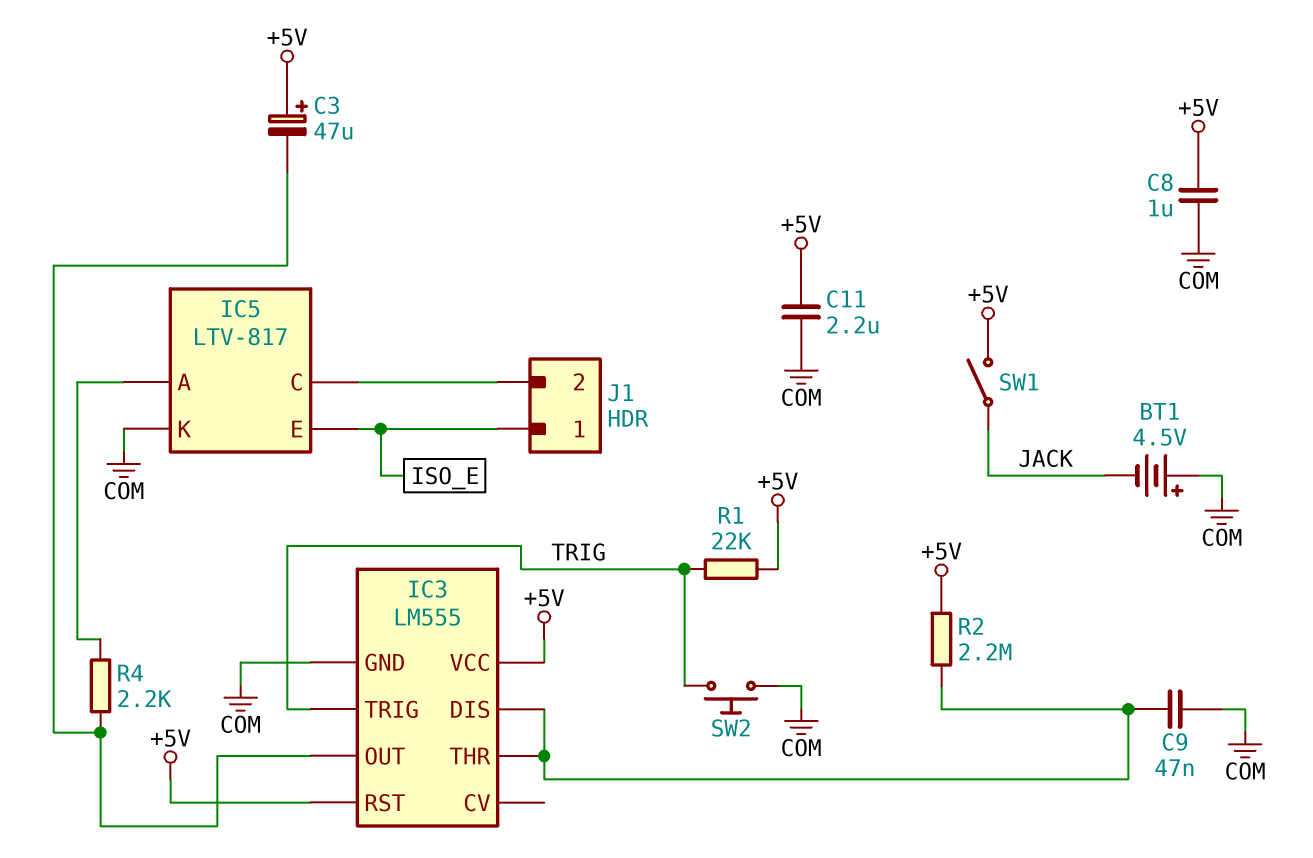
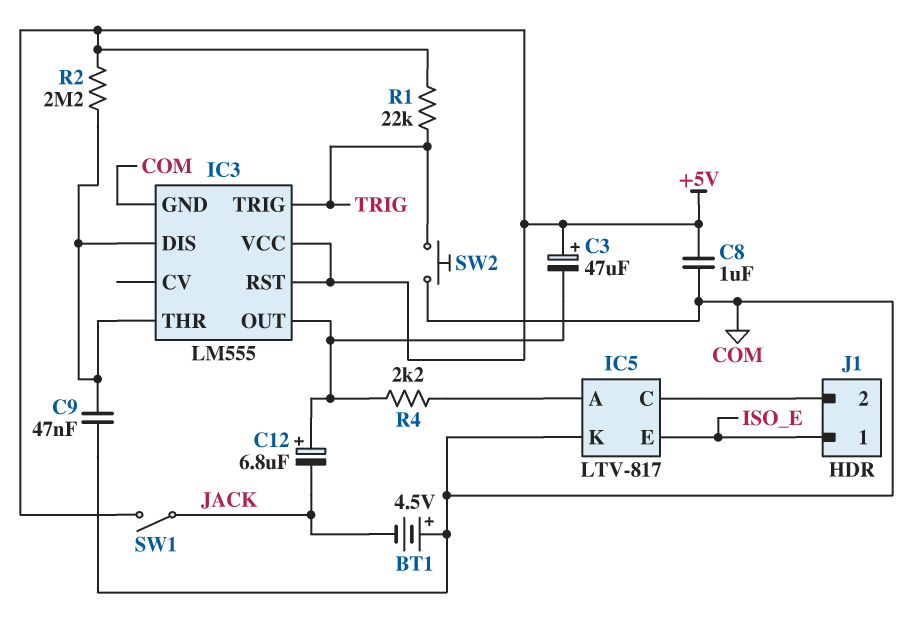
C11: 2.2uF (+5V, COM) -> none
C12: none -> 6.8uF (plus IC3/OUT, minus JACK)

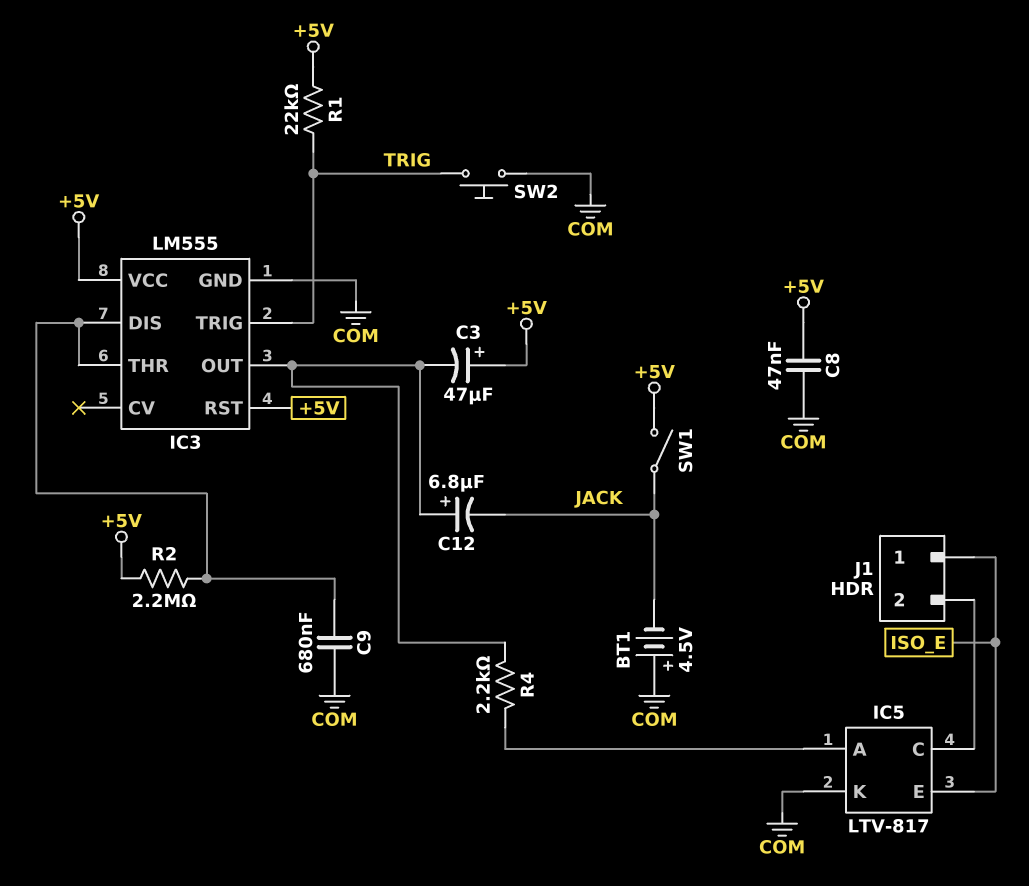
C8: 1uF (+5V, COM) -> 47nF (+5V, COM)
C9: 47nF (COM, IC3/DIS) -> 680nF (COM, IC3/DIS)

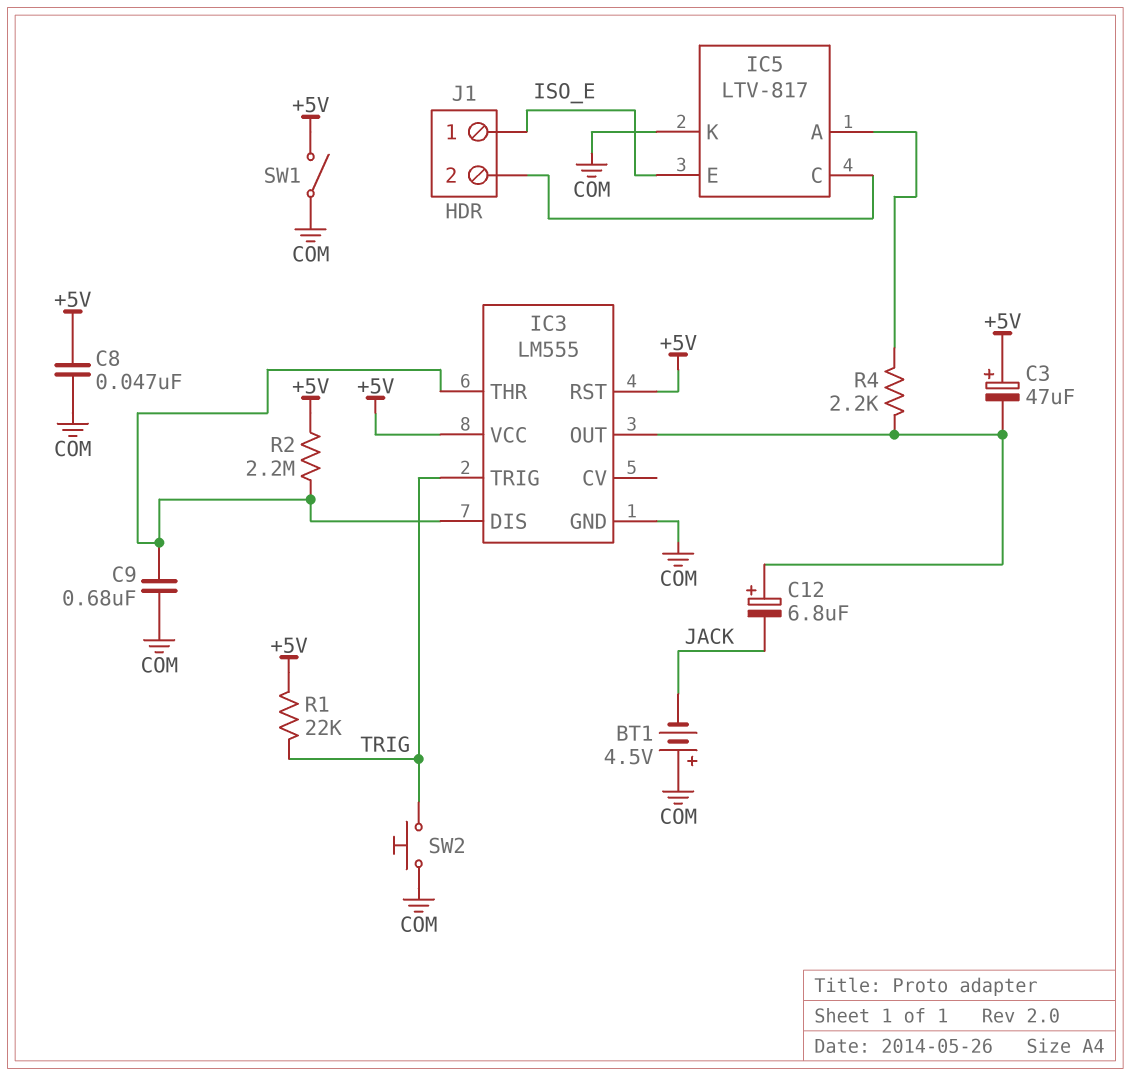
SW1: switch (+5V, JACK) -> switch (+5V, COM)

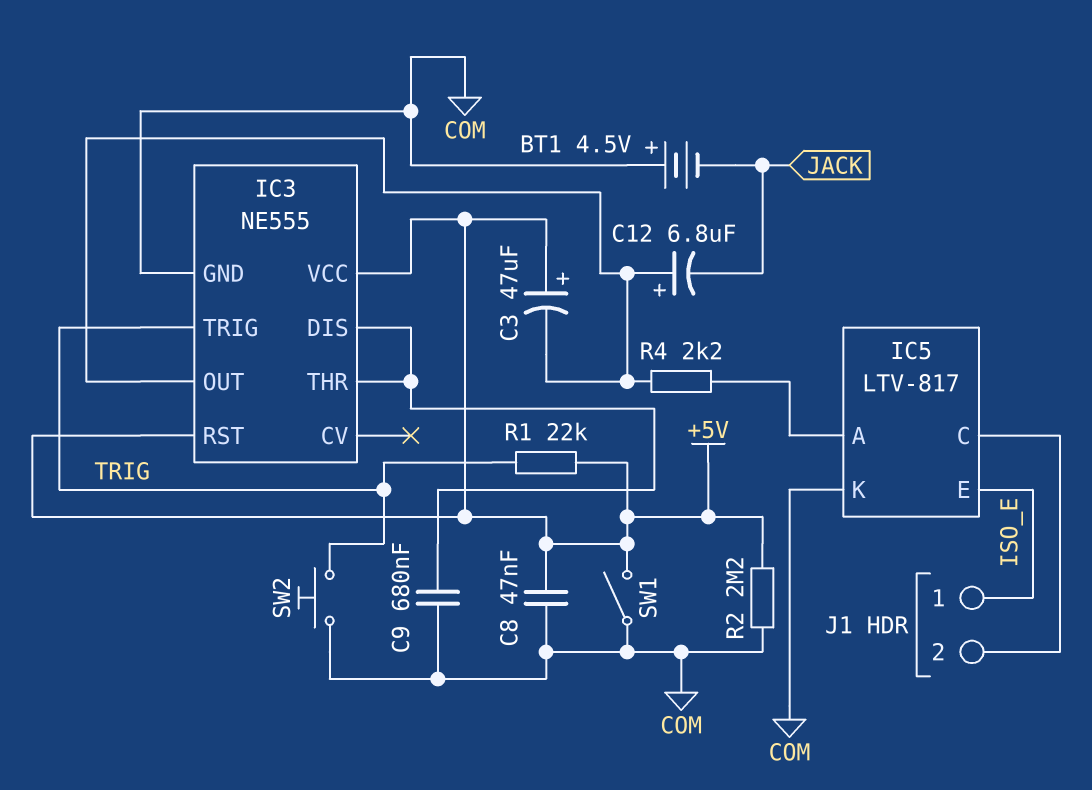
IC3: LM555 -> NE555
R2: 2.2M (+5V, IC3/DIS) -> 2.2M (+5V, COM)

